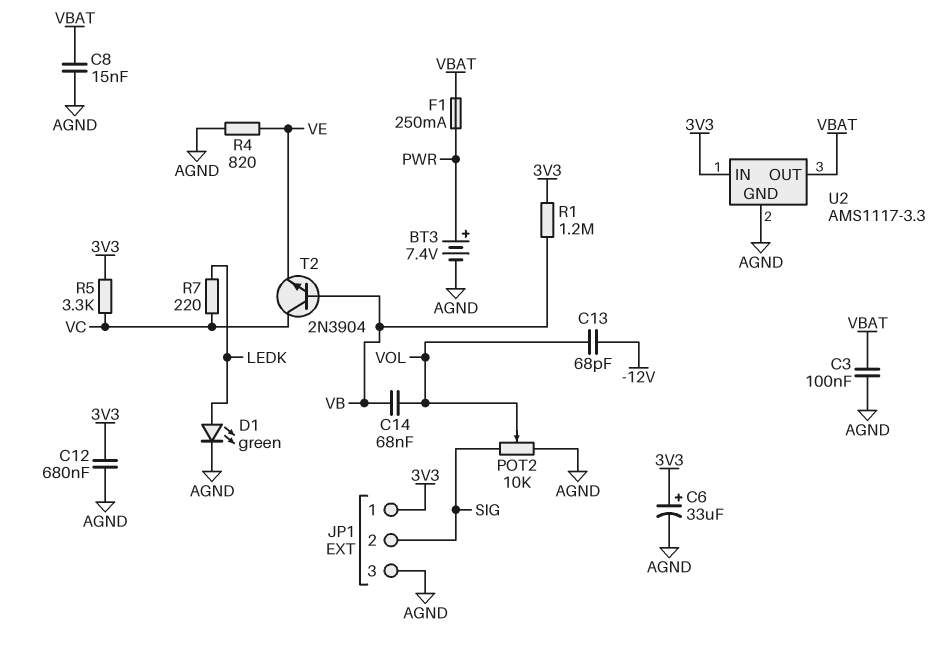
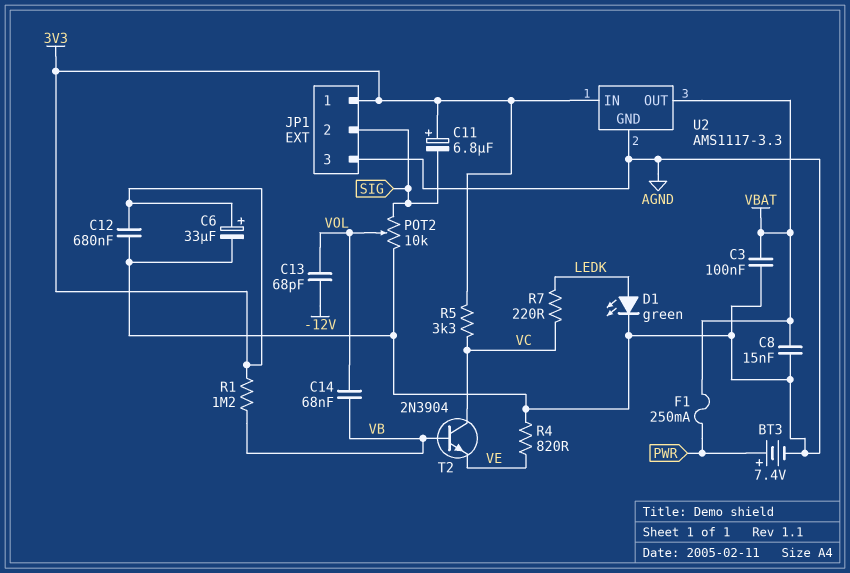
C11: none -> 6.8uF (plus 3V3, minus SIG)

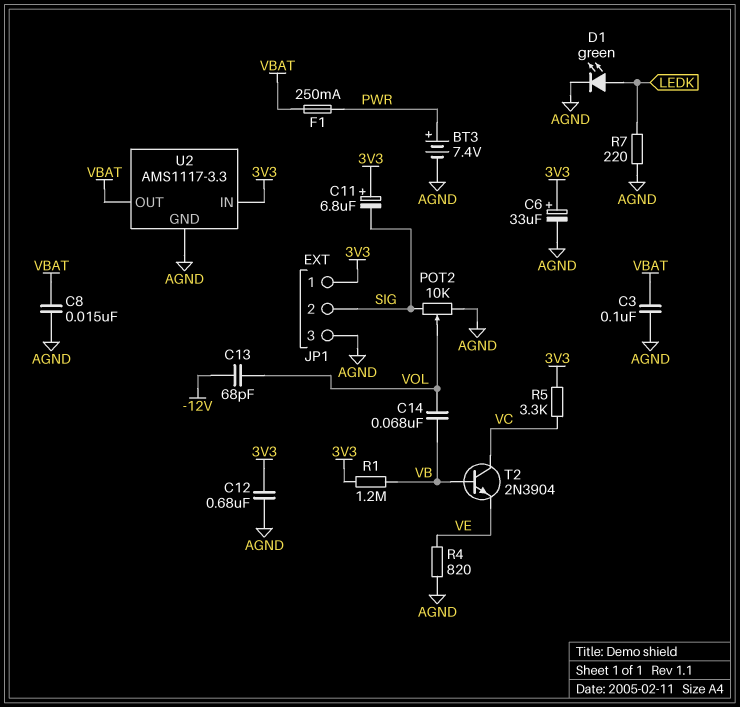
R7: 220 (LEDK, VC) -> 220 (AGND, LEDK)

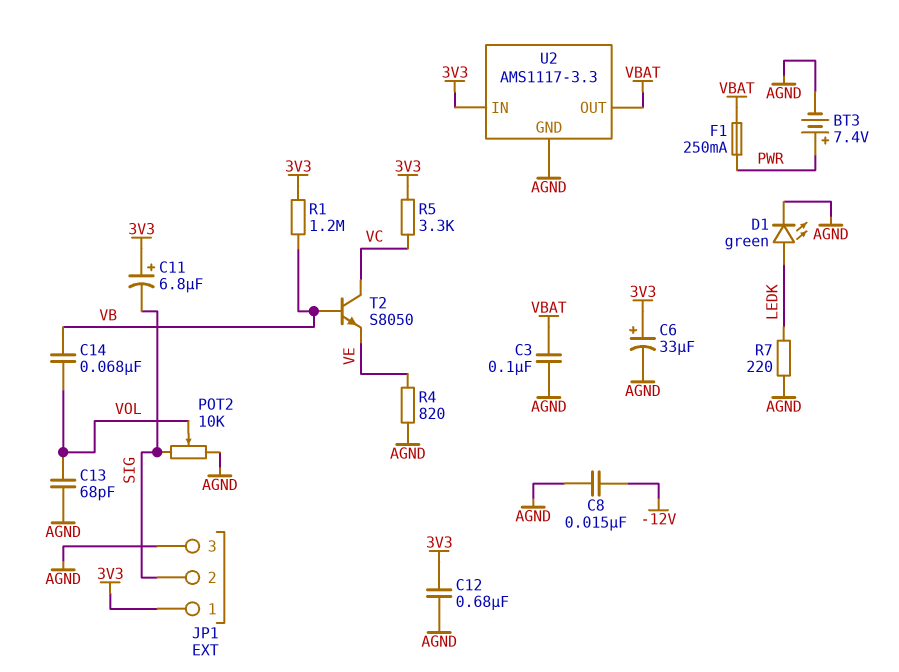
C8: 15nF (AGND, VBAT) -> 15nF (-12V, AGND)
C13: 68pF (-12V, VOL) -> 68pF (AGND, VOL)
T2: NPN 2N3904 (B VB, C VC, E VE) -> NPN S8050 (B VB, C VC, E VE)

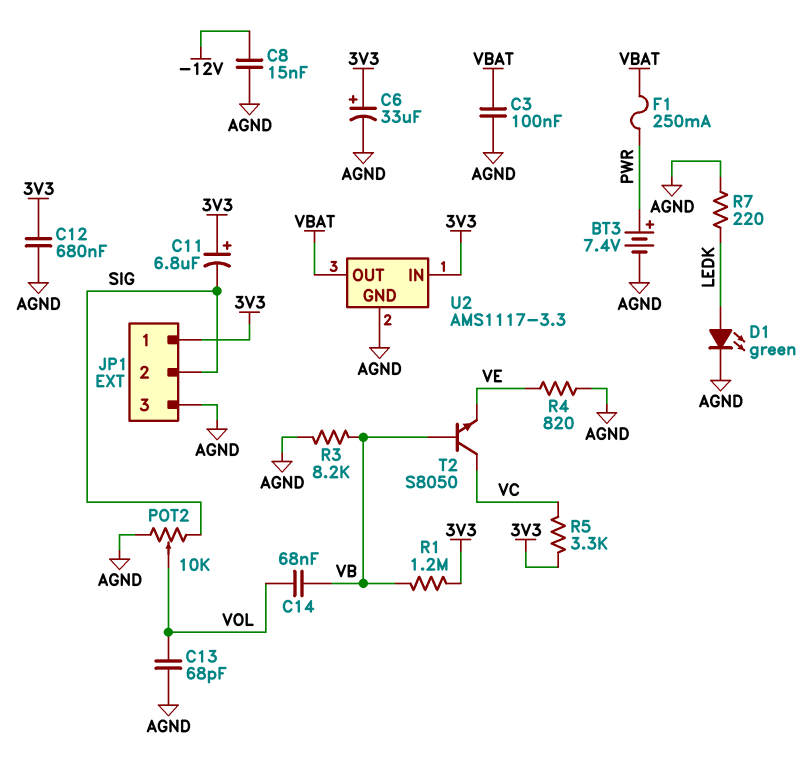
R3: none -> 8.2k (AGND, VB)

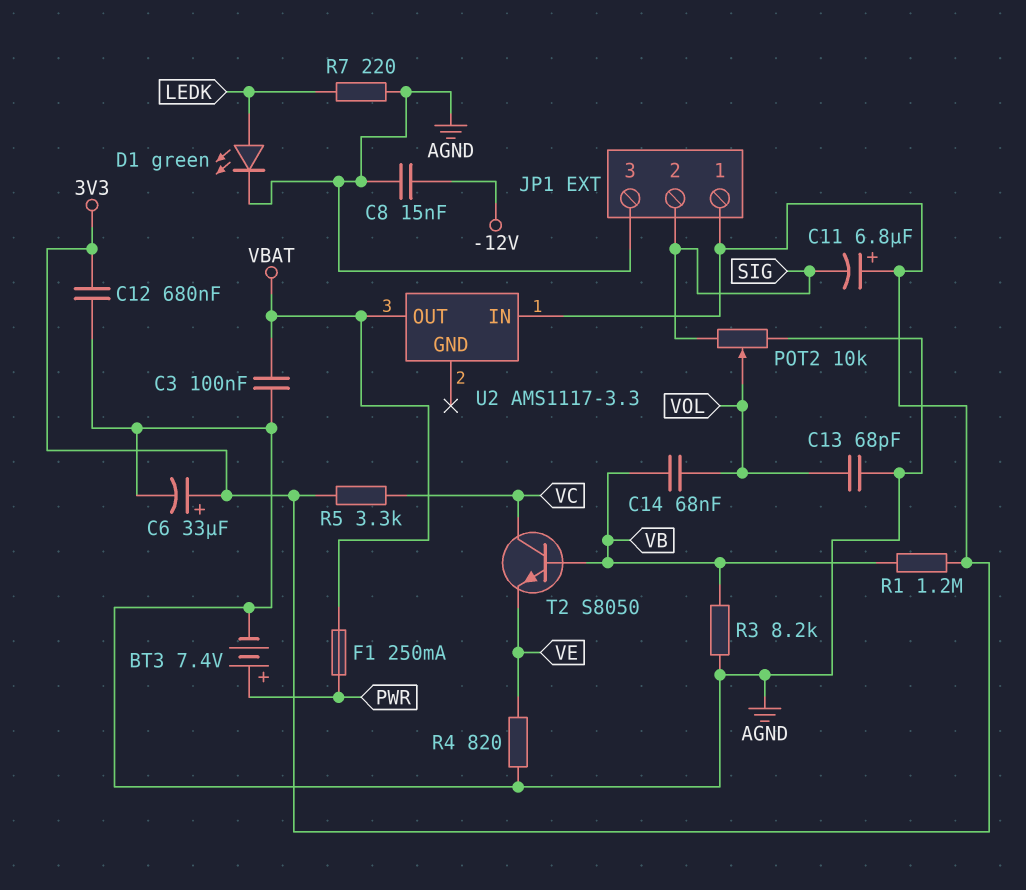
U2 pin GND: AGND -> none

